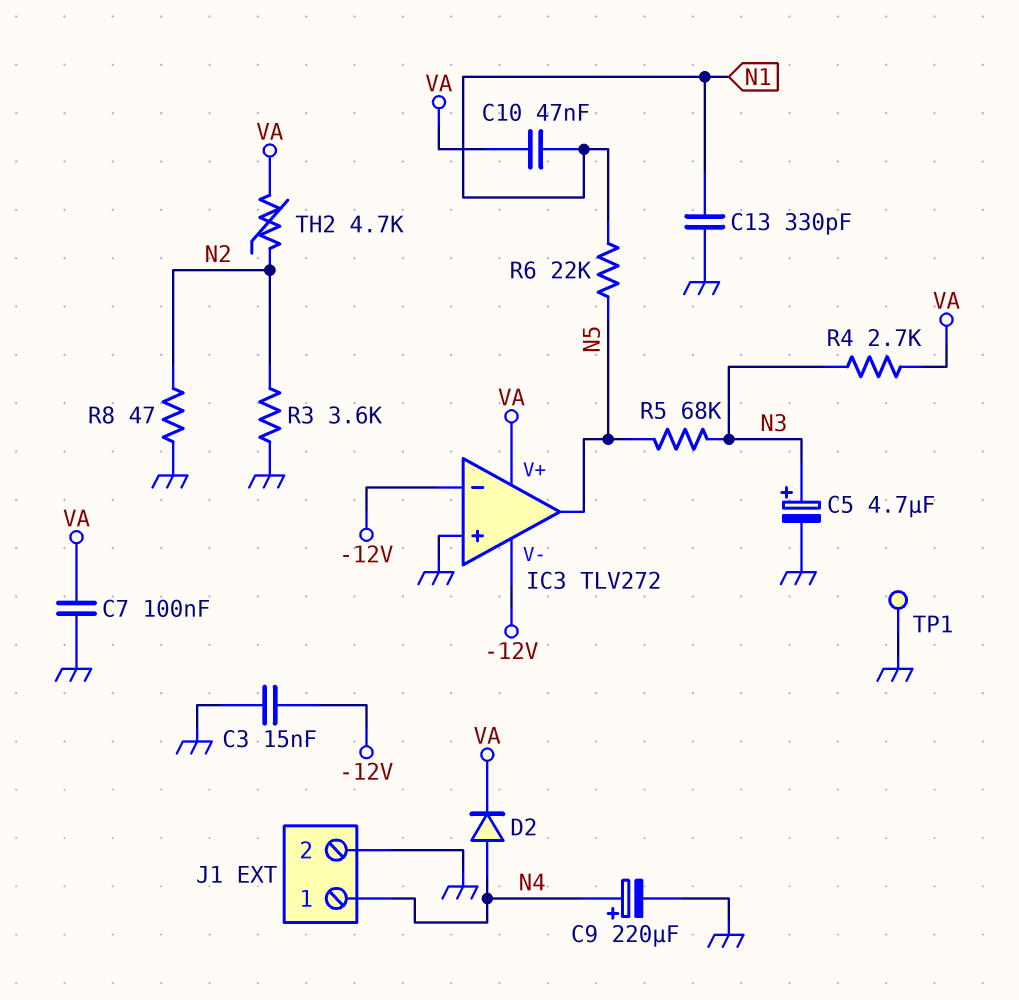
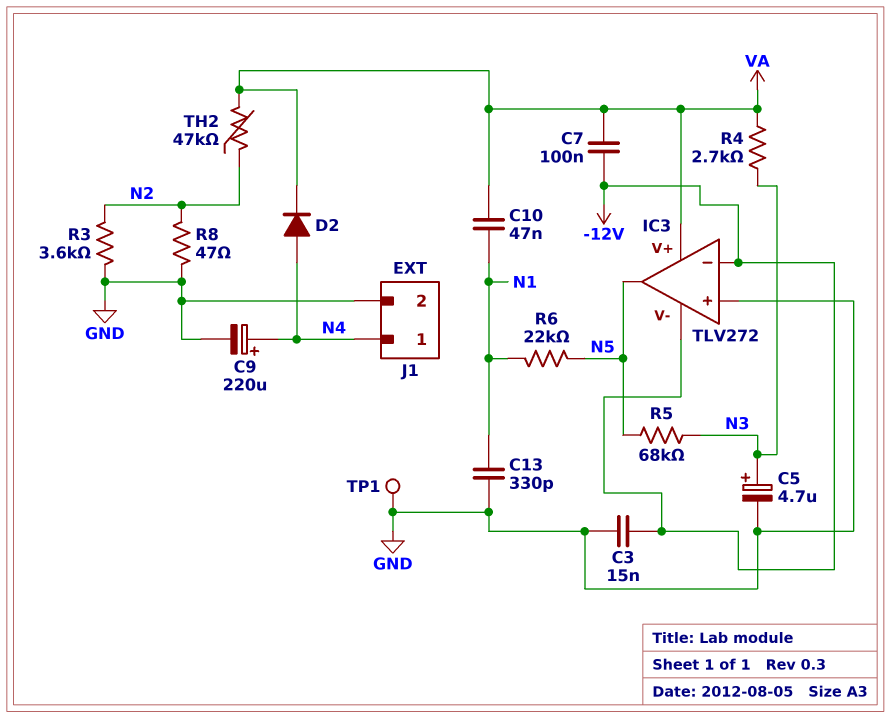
C7: 100nF (GND, VA) -> 100nF (-12V, VA)
TH2: 4.7k (N2, VA) -> 47k (N2, VA)

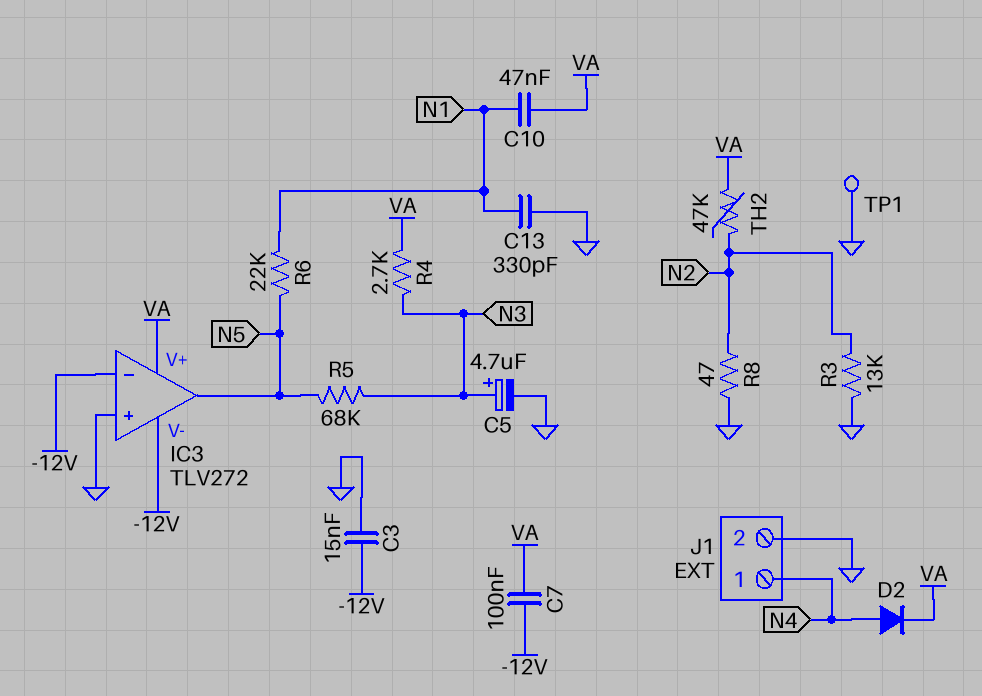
C9: 220uF (plus N4, minus GND) -> none
R3: 3.6k (GND, N2) -> 13k (GND, N2)

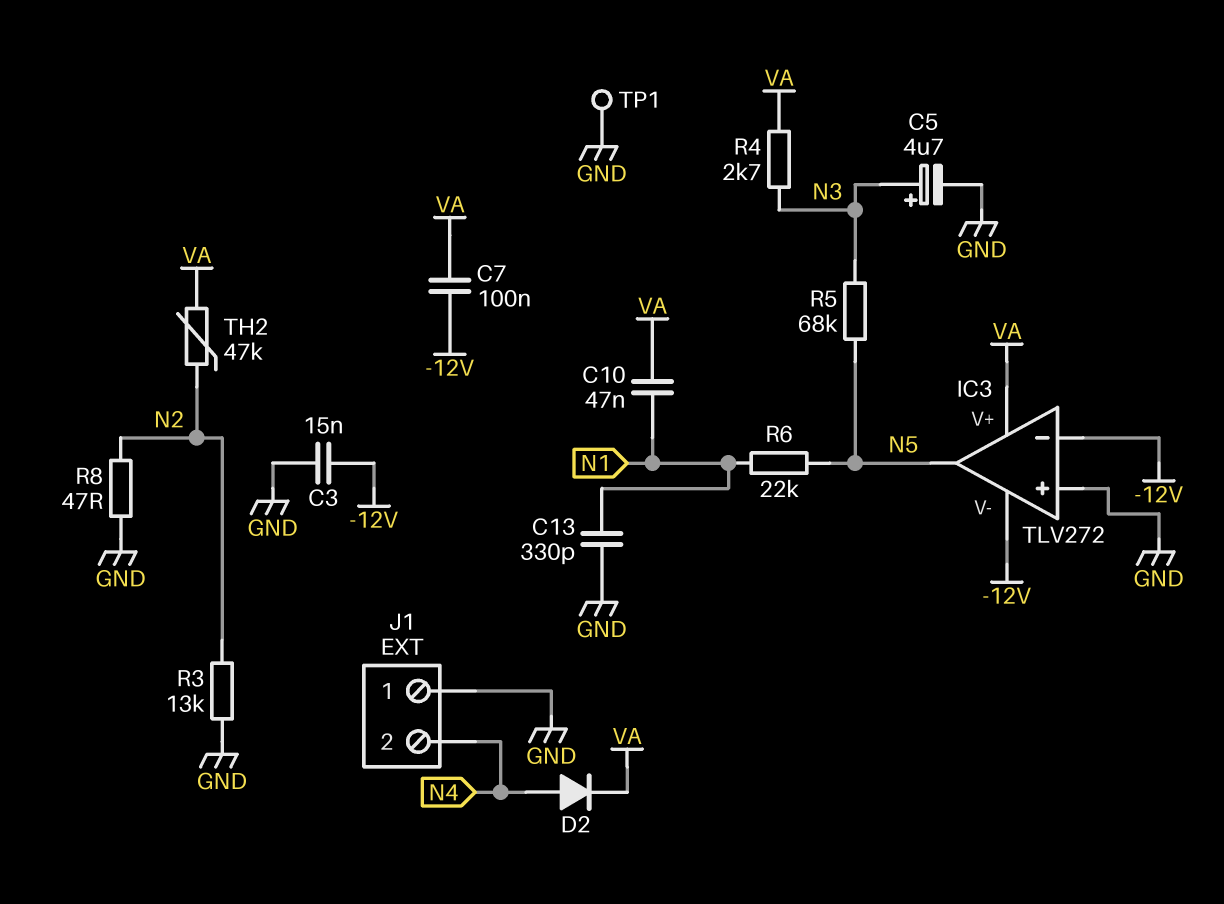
J1 pin 1: N4 -> GND
J1 pin 2: GND -> N4

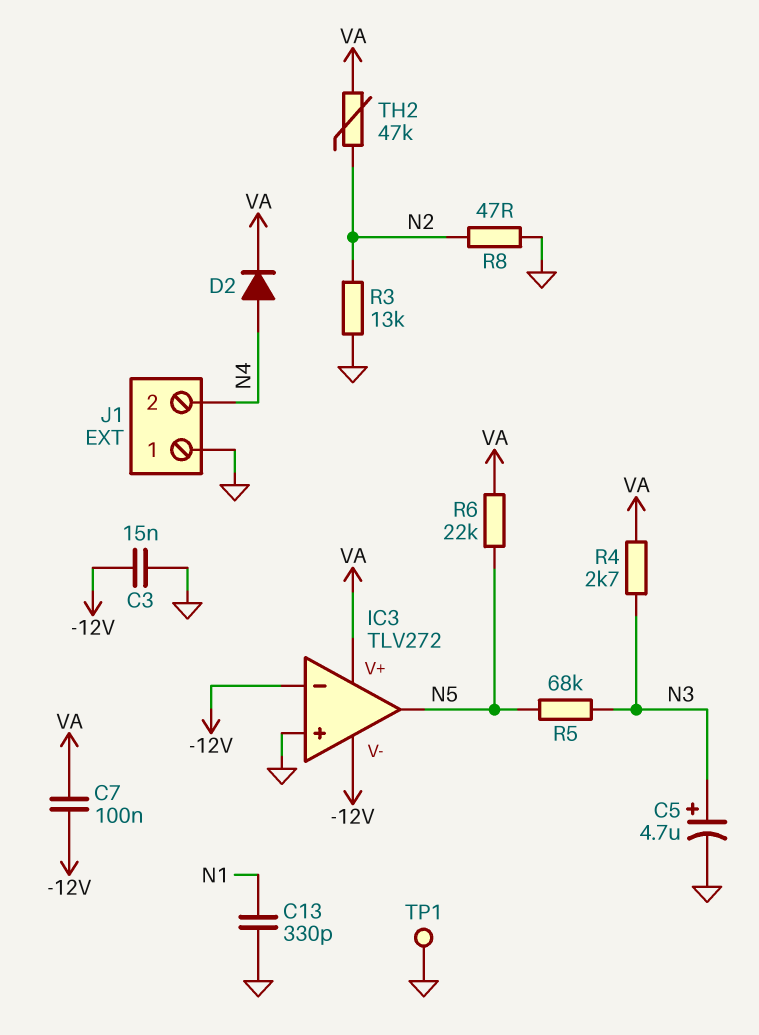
C10: 47nF (N1, VA) -> none
R6: 22k (N1, N5) -> 22k (N5, VA)

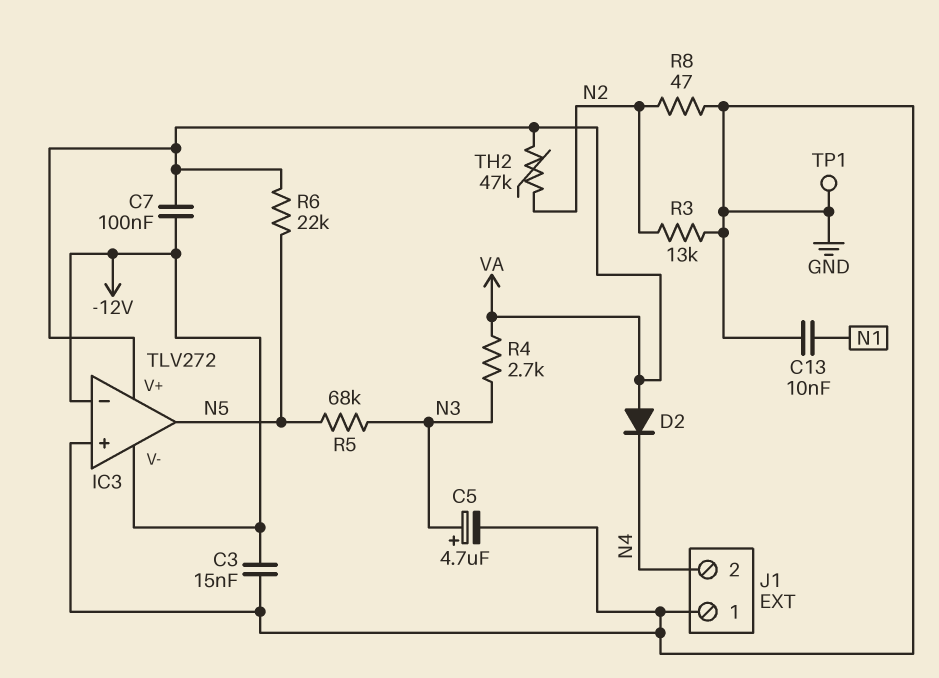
C13: 330pF (GND, N1) -> 10nF (GND, N1)
D2: diode (A N4, K VA) -> diode (A VA, K N4)

